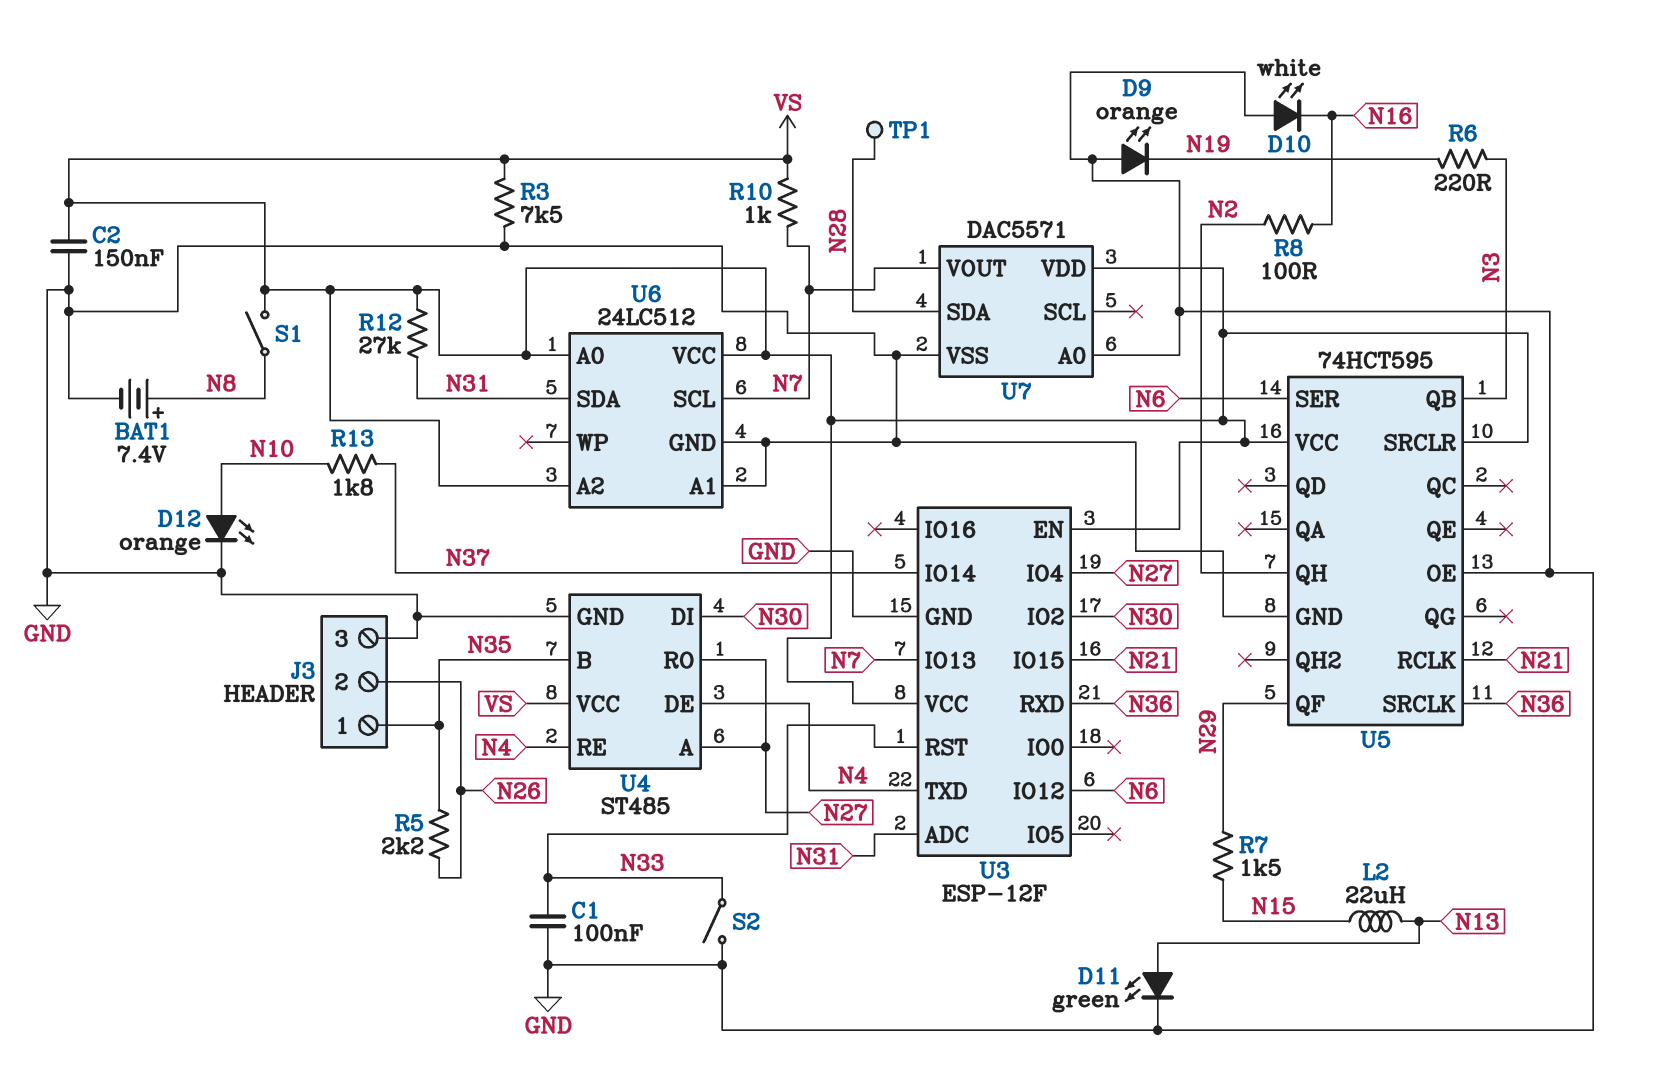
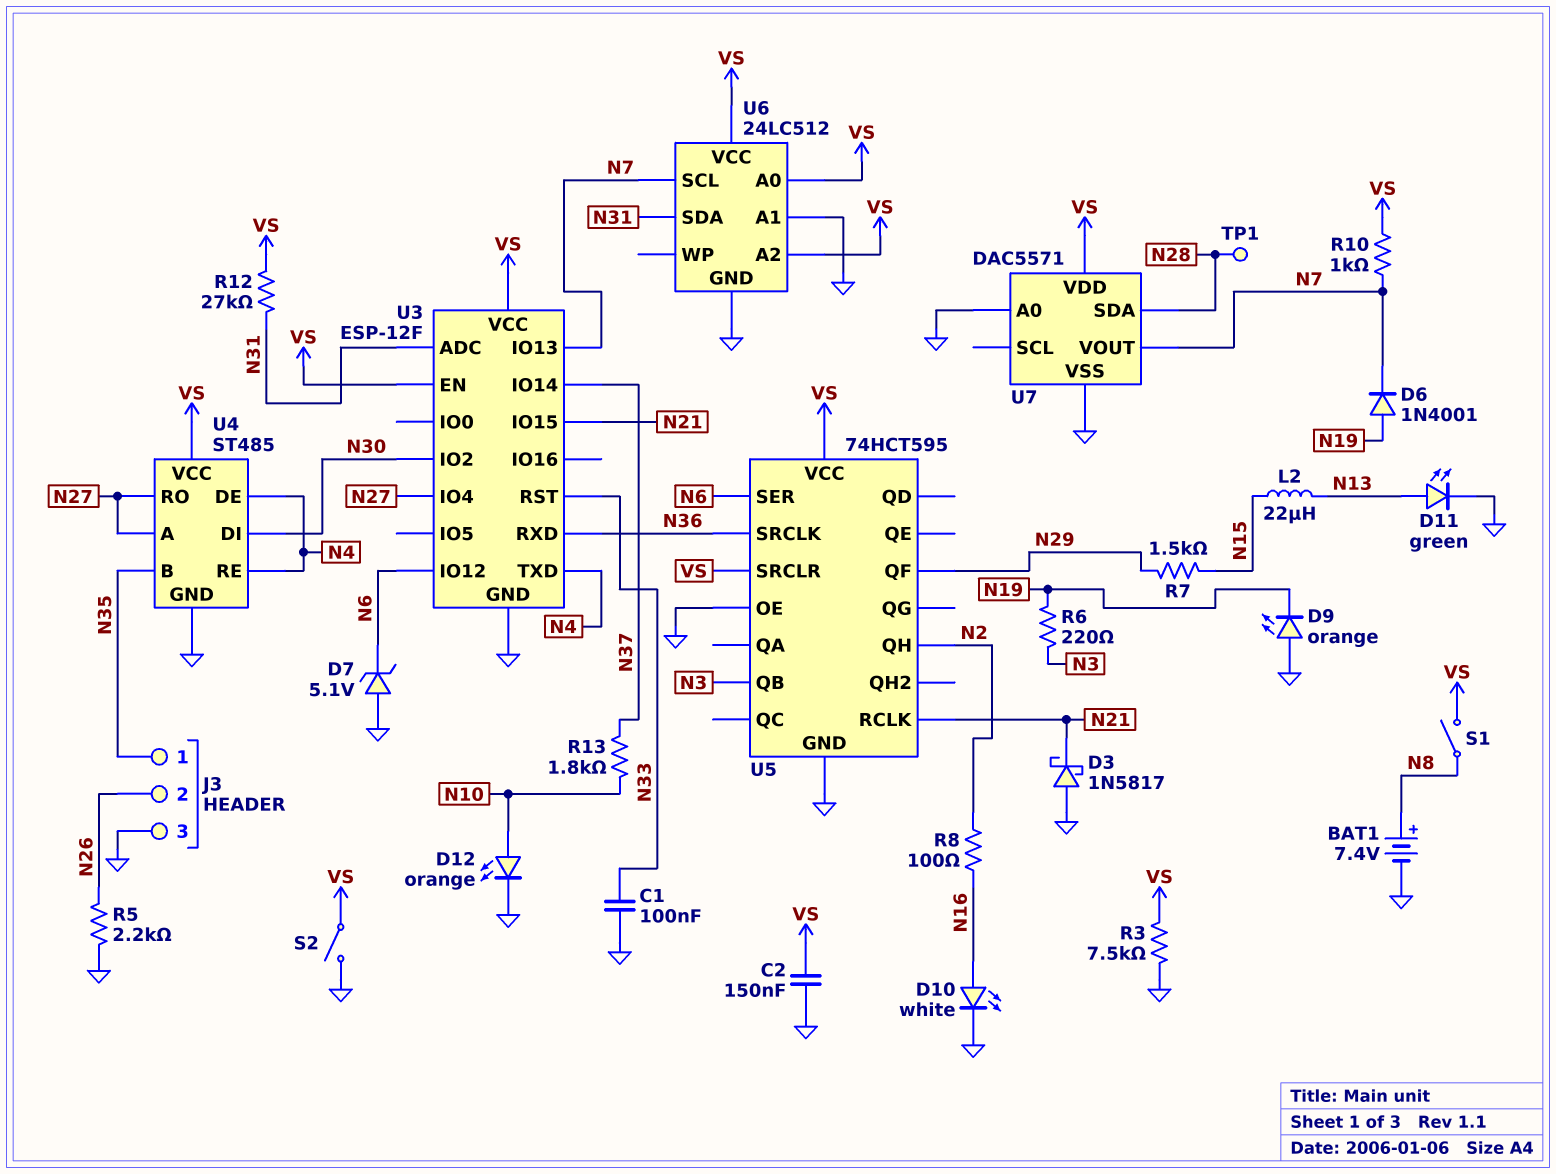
D3: none -> schottky 1N5817 (A GND, K N21)
D6: none -> diode 1N4001 (A N19, K N7)
D7: none -> zener 5.1V (A GND, K N6)
D10: LED white (A GND, K N16) -> LED white (A N16, K GND)
R5: 2.2k (N26, N35) -> 2.2k (GND, N26)
S2: switch (GND, N33) -> switch (GND, VS)

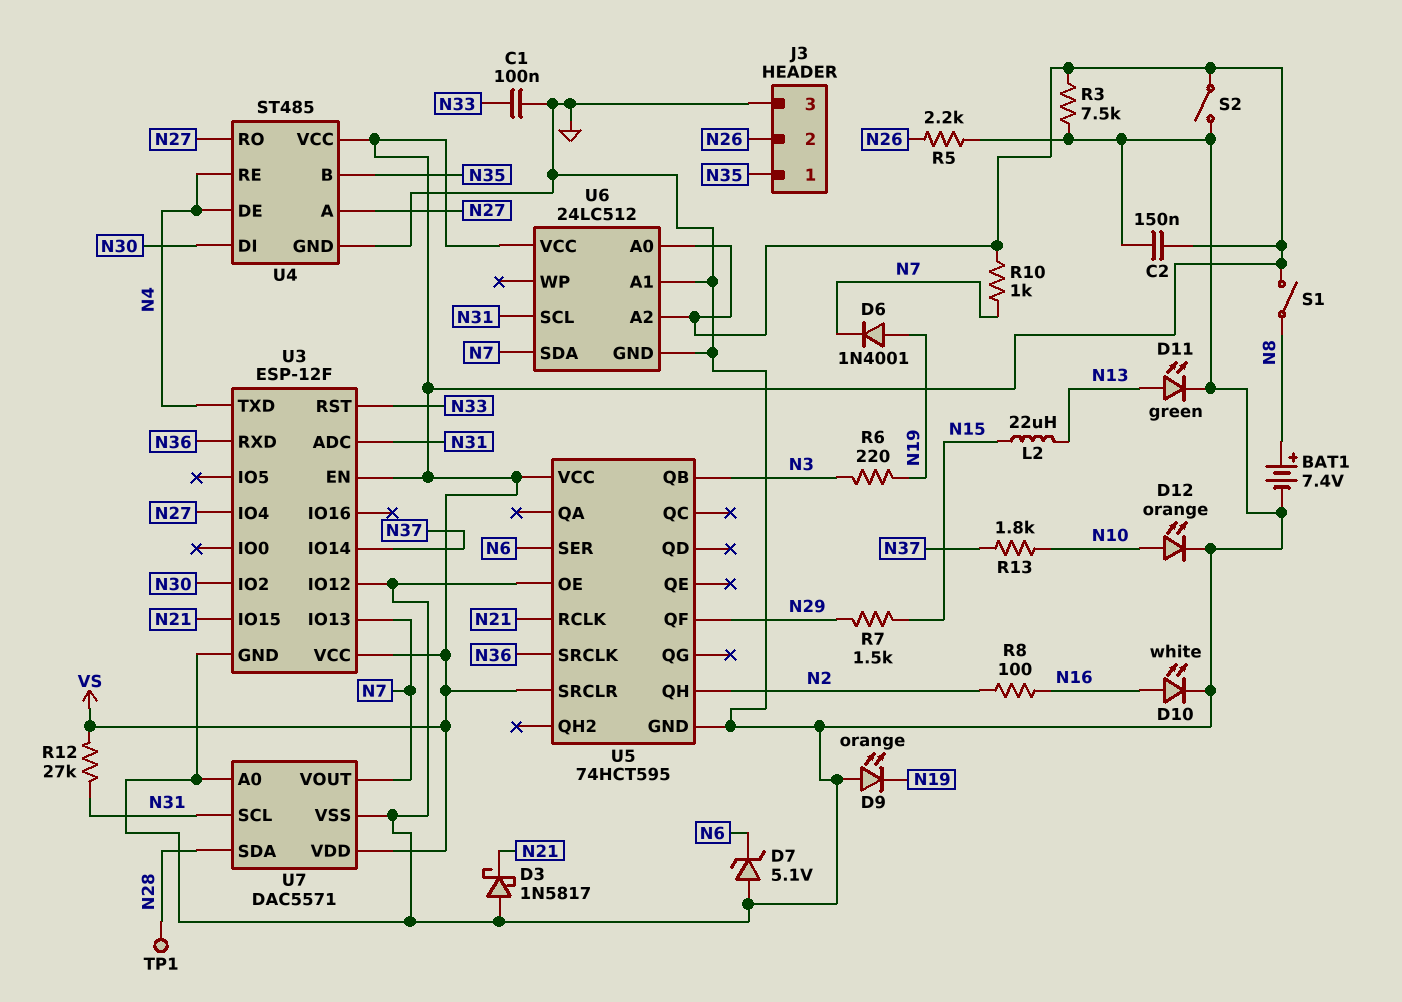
U3 pin IO12: N6 -> GND
U6 pin SCL: N7 -> N31
U6 pin SDA: N31 -> N7
U7 pin SCL: none -> N31

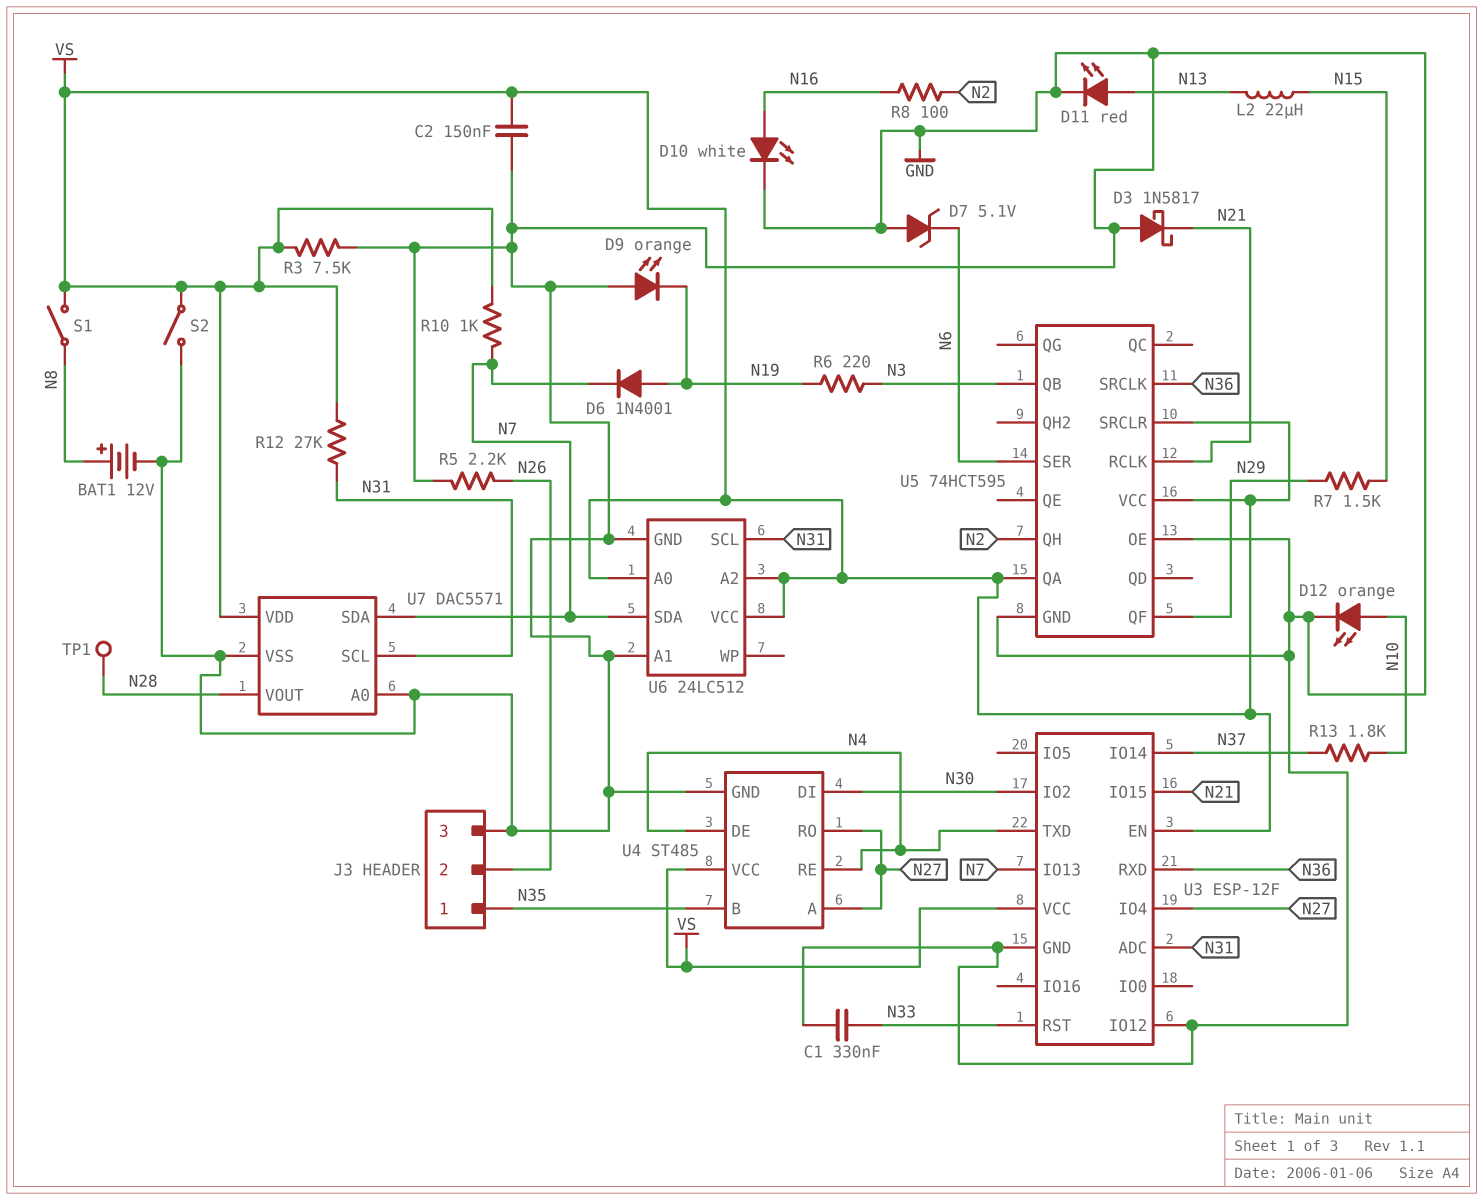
BAT1: 7.4V (plus N8, minus GND) -> 12V (plus N8, minus GND)
C1: 100nF (GND, N33) -> 330nF (GND, N33)
D11: LED green (A N13, K GND) -> LED red (A N13, K GND)
U5 pin QA: none -> VS
U7 pin SDA: N28 -> N7
U7 pin VOUT: N7 -> N28

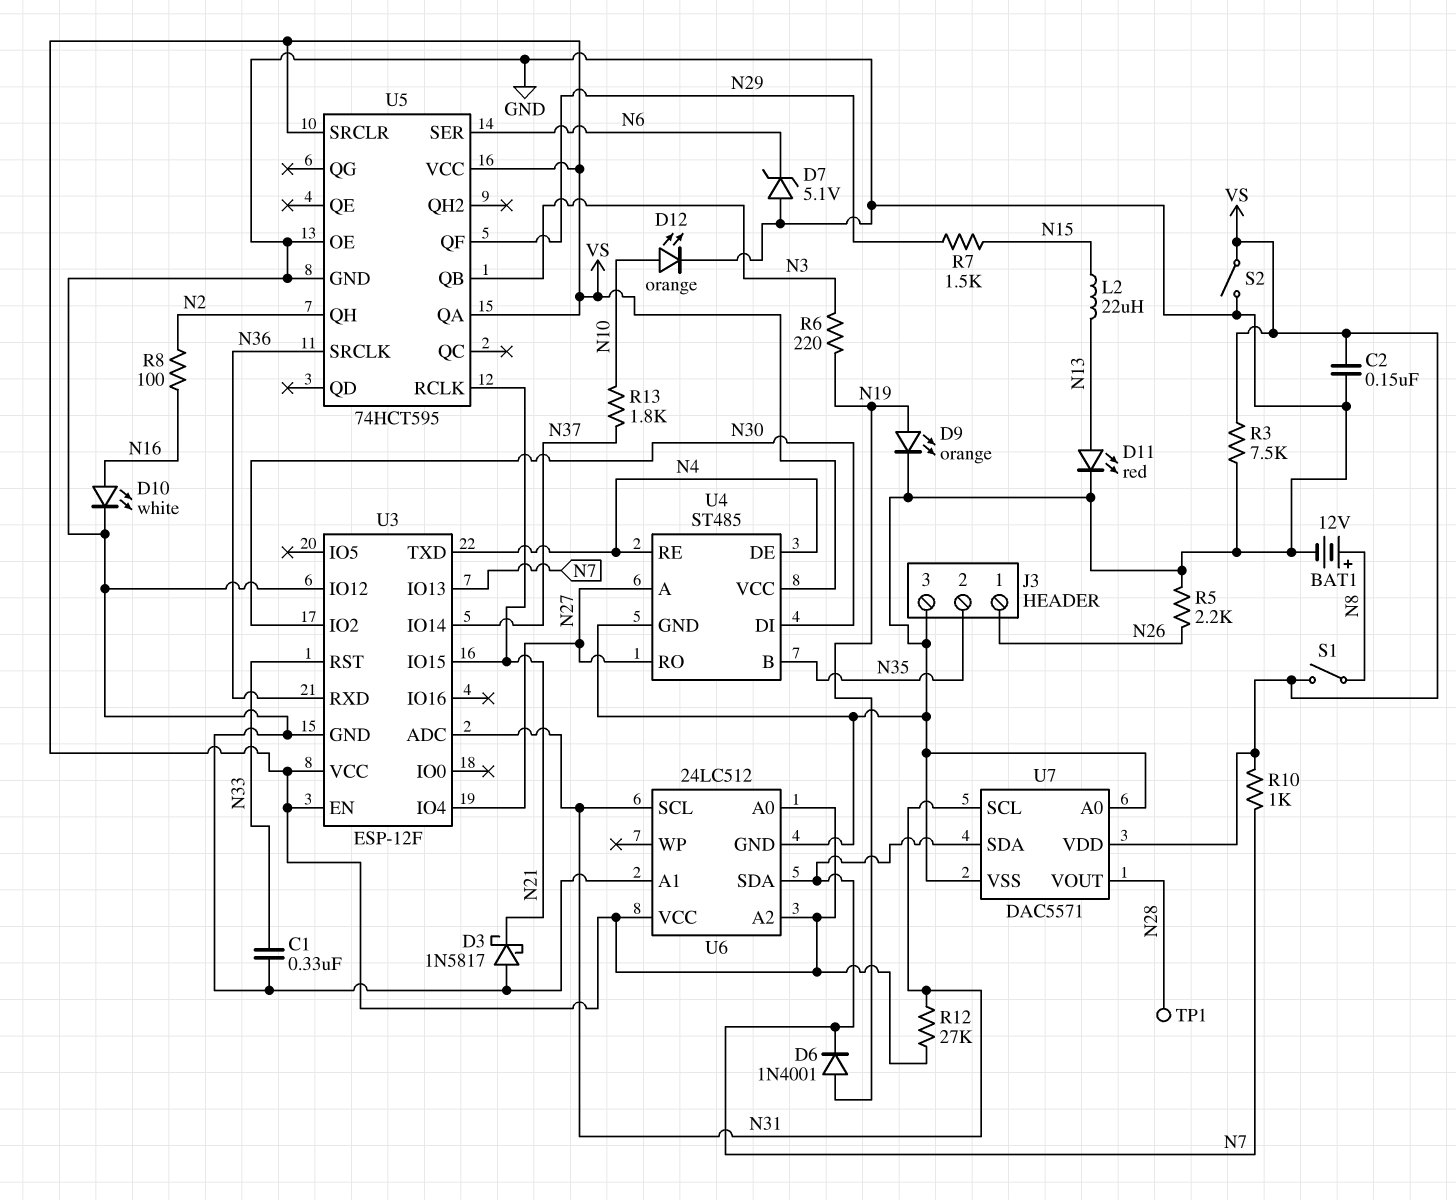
D9: LED orange (A GND, K N19) -> LED orange (A N19, K GND)
J3 pin 1: N35 -> N26
J3 pin 2: N26 -> N35

